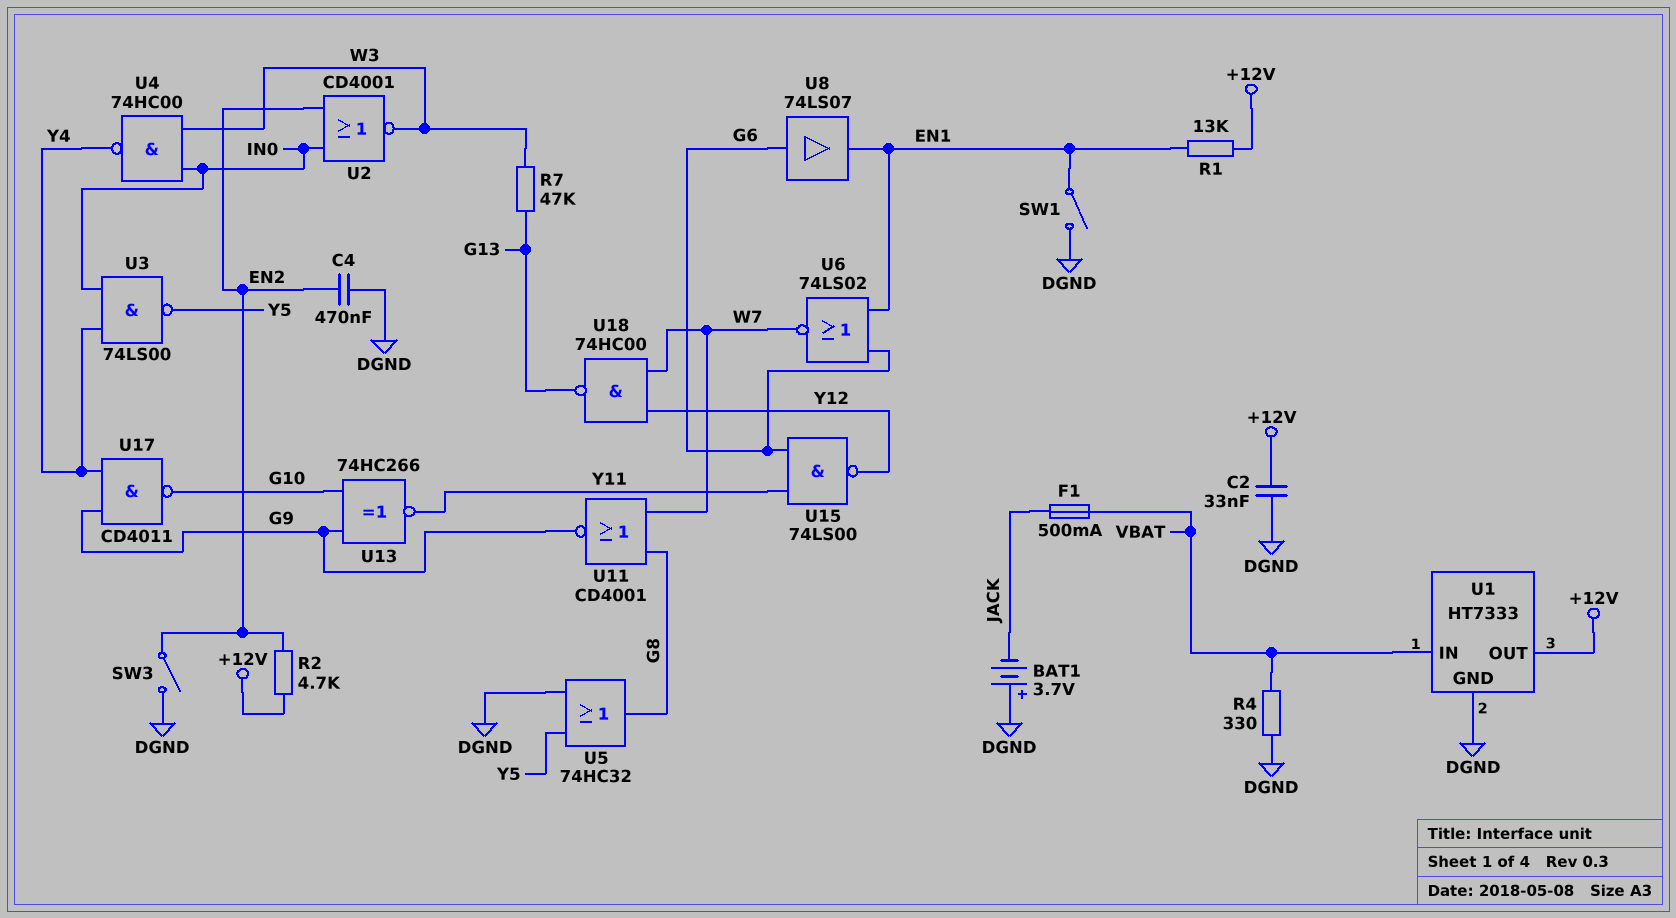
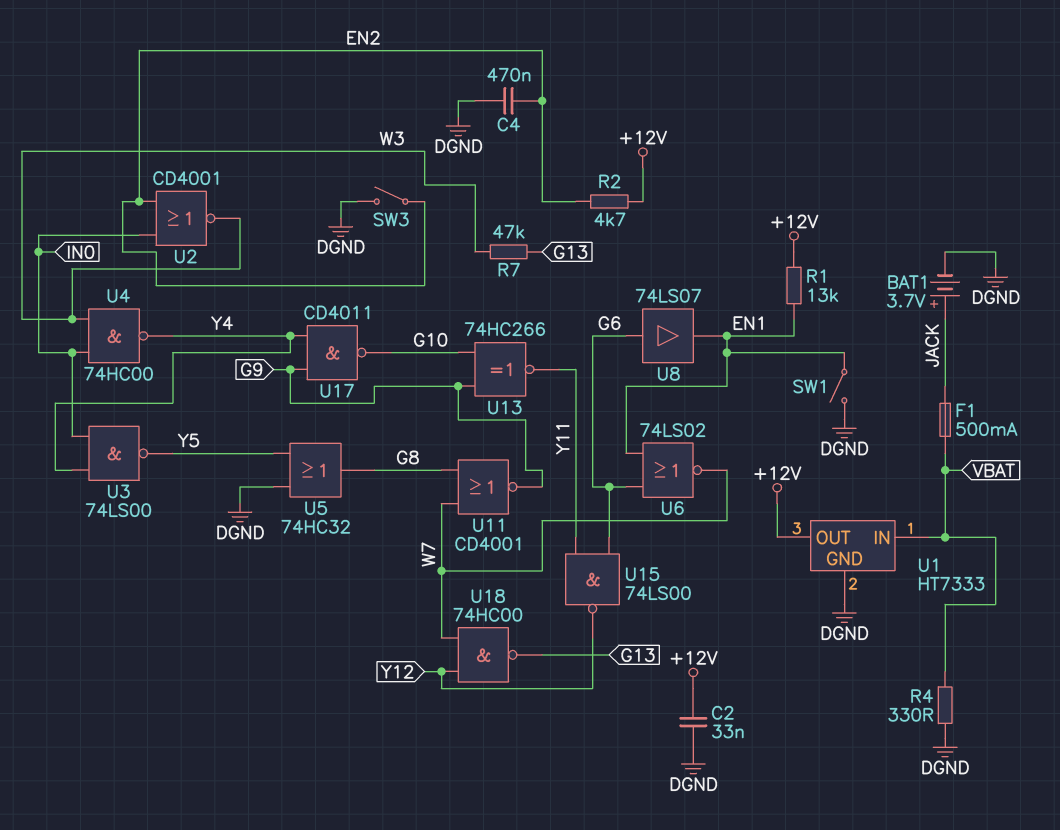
BAT1: 3.7V (plus DGND, minus JACK) -> 3.7V (plus JACK, minus DGND)

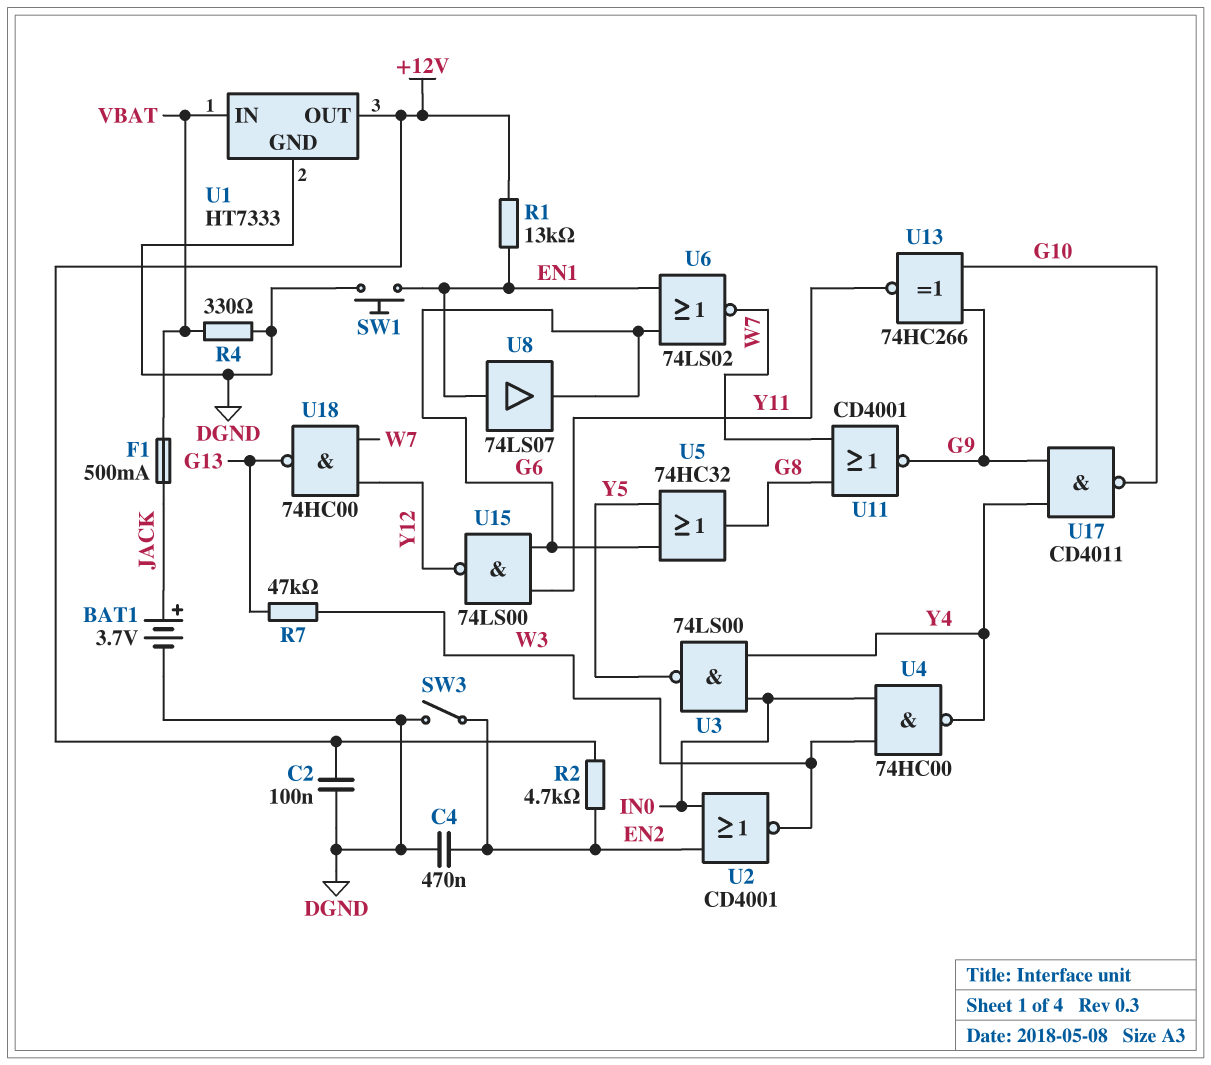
C2: 33nF (+12V, DGND) -> 100nF (+12V, DGND)
SW1: switch (DGND, EN1) -> button (DGND, EN1)
U5: OR 74HC32 (in DGND, in Y5, out G8) -> OR 74HC32 (in G6, in Y5, out G8)
U8: buffer 74LS07 (in G6, out EN1) -> buffer 74LS07 (in EN1, out G6)

